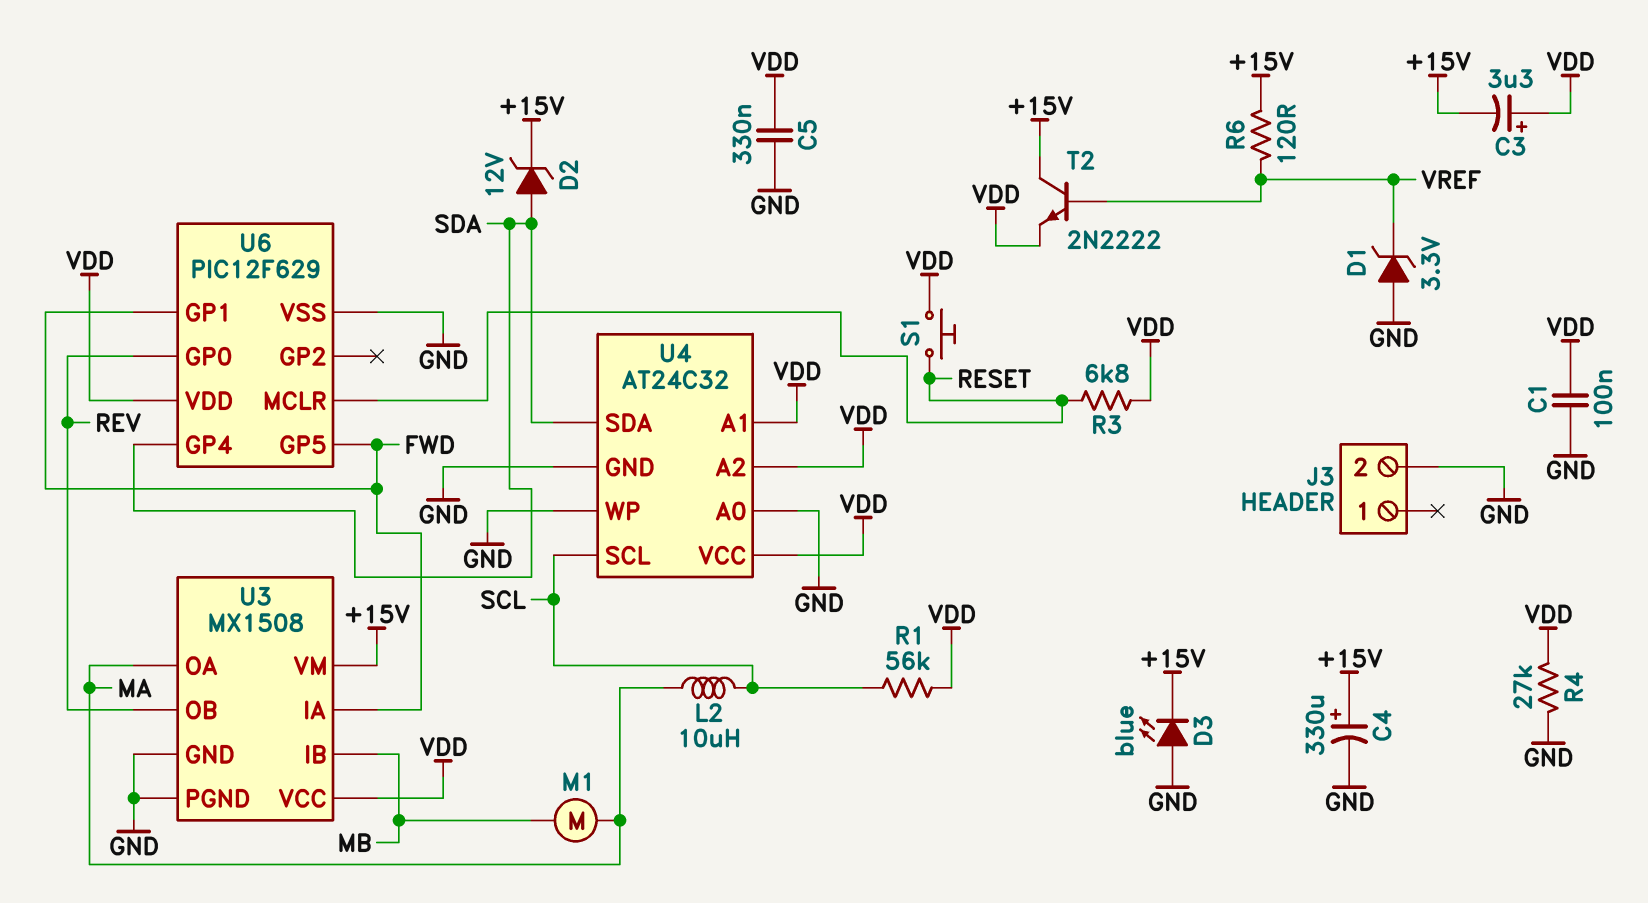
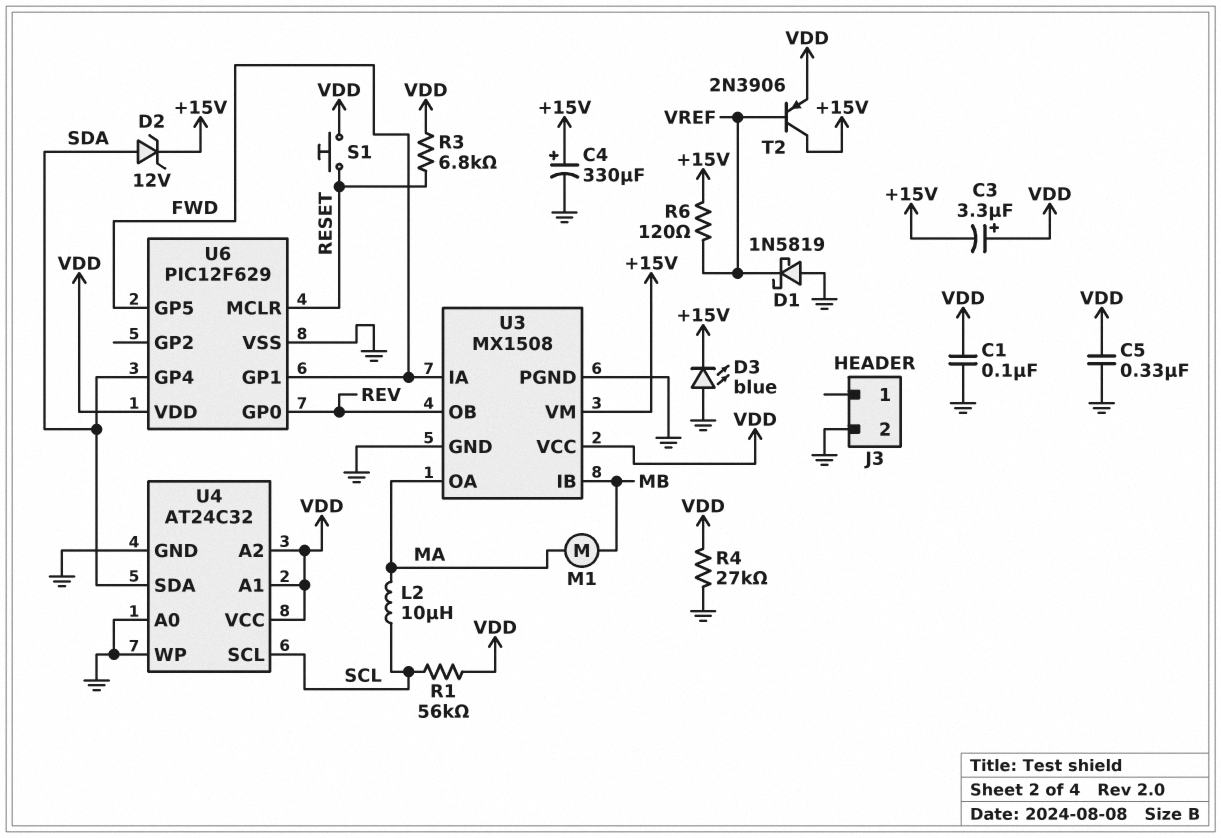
D1: zener 3.3V (A GND, K VREF) -> schottky 1N5819 (A GND, K VREF)
T2: NPN 2N2222 (B VREF, C +15V, E VDD) -> PNP 2N3906 (B VREF, C +15V, E VDD)

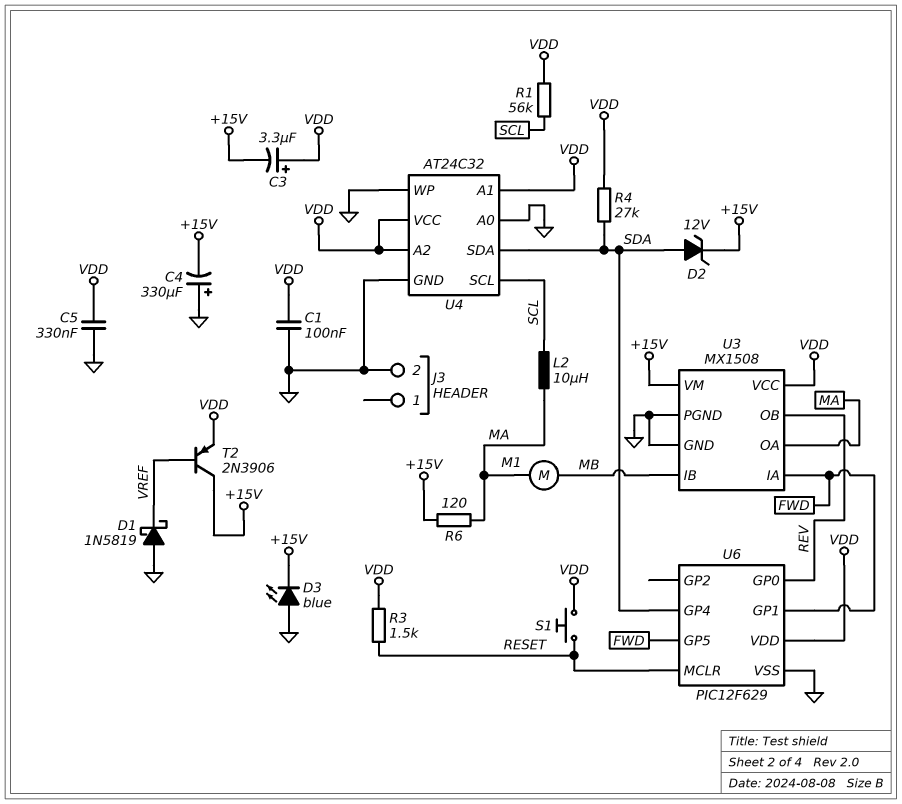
C4: 330uF (plus +15V, minus GND) -> 330uF (plus GND, minus +15V)
R3: 6.8k (RESET, VDD) -> 1.5k (RESET, VDD)
R4: 27k (GND, VDD) -> 27k (SDA, VDD)
R6: 120 (+15V, VREF) -> 120 (+15V, MA)

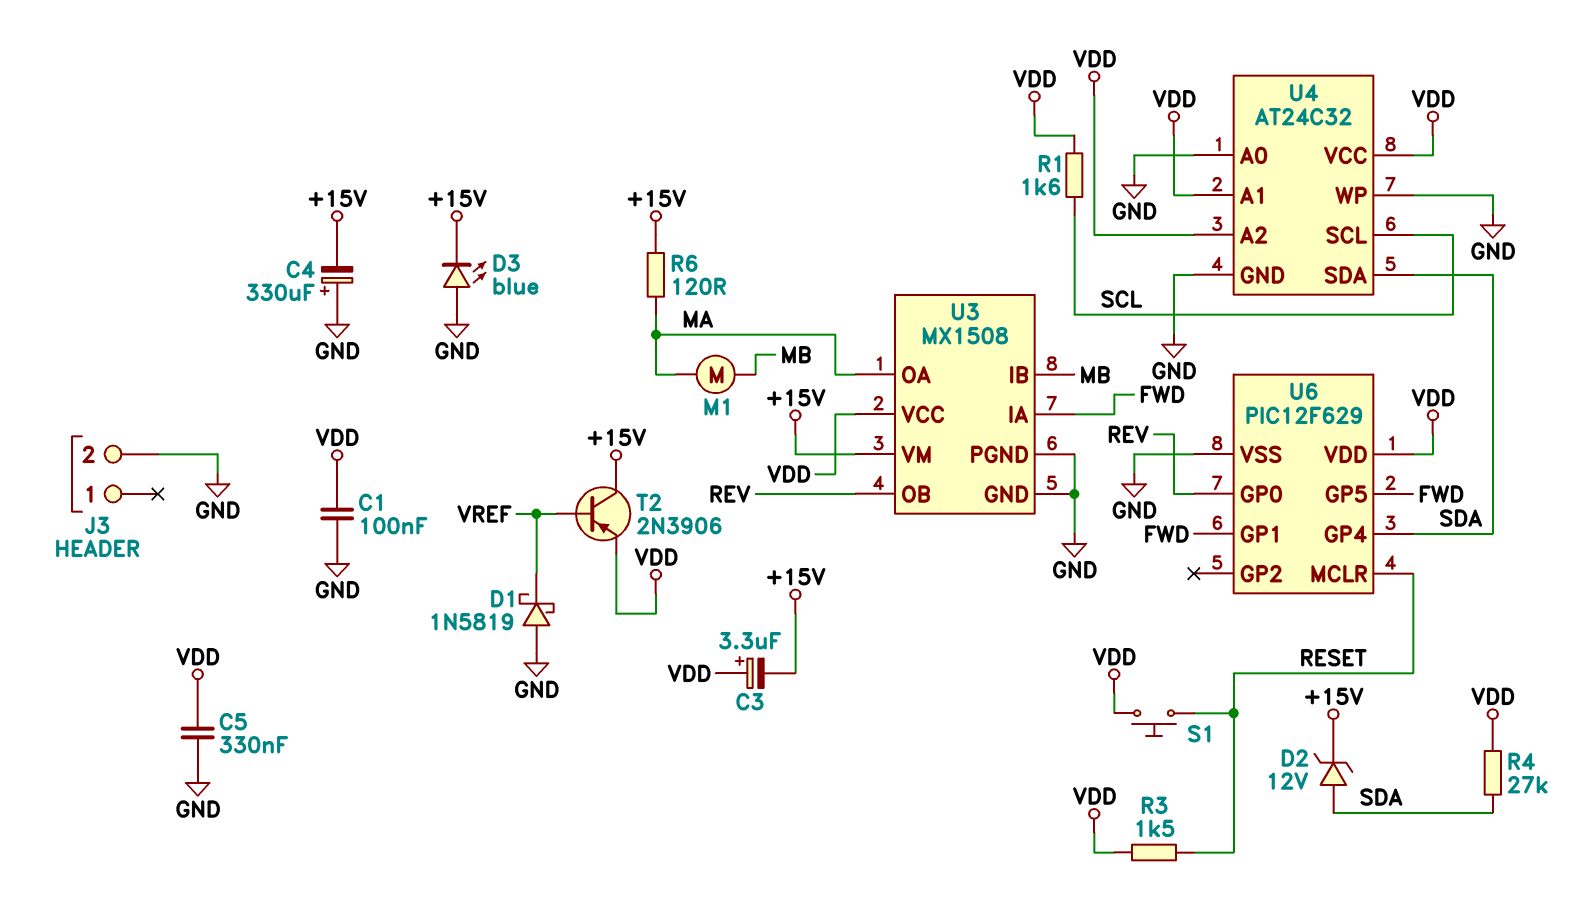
L2: 10uH (MA, SCL) -> none
R1: 56k (SCL, VDD) -> 1.6k (SCL, VDD)

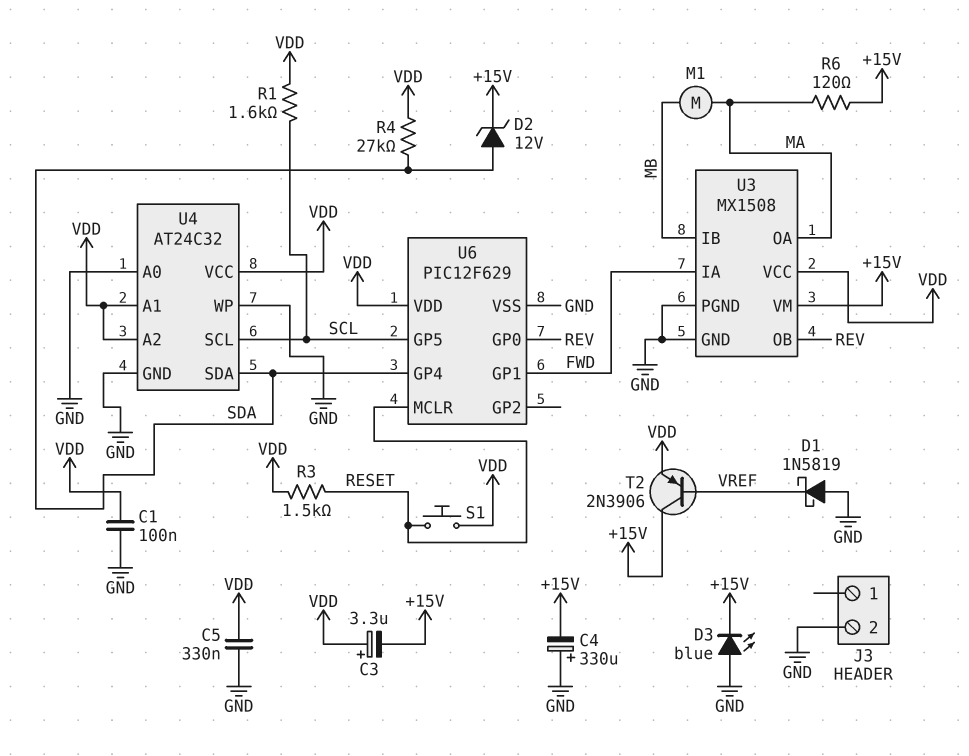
U6 pin GP5: FWD -> SCL

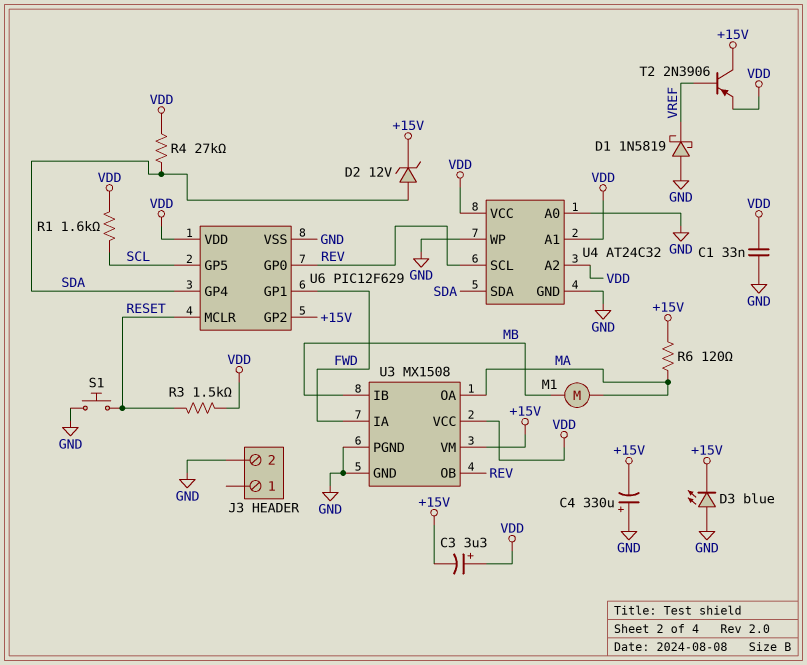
C1: 100nF (GND, VDD) -> 33nF (GND, VDD)
C5: 330nF (GND, VDD) -> none
S1: button (RESET, VDD) -> button (GND, RESET)
U4 pin SCL: SCL -> REV
U6 pin GP2: none -> +15V

